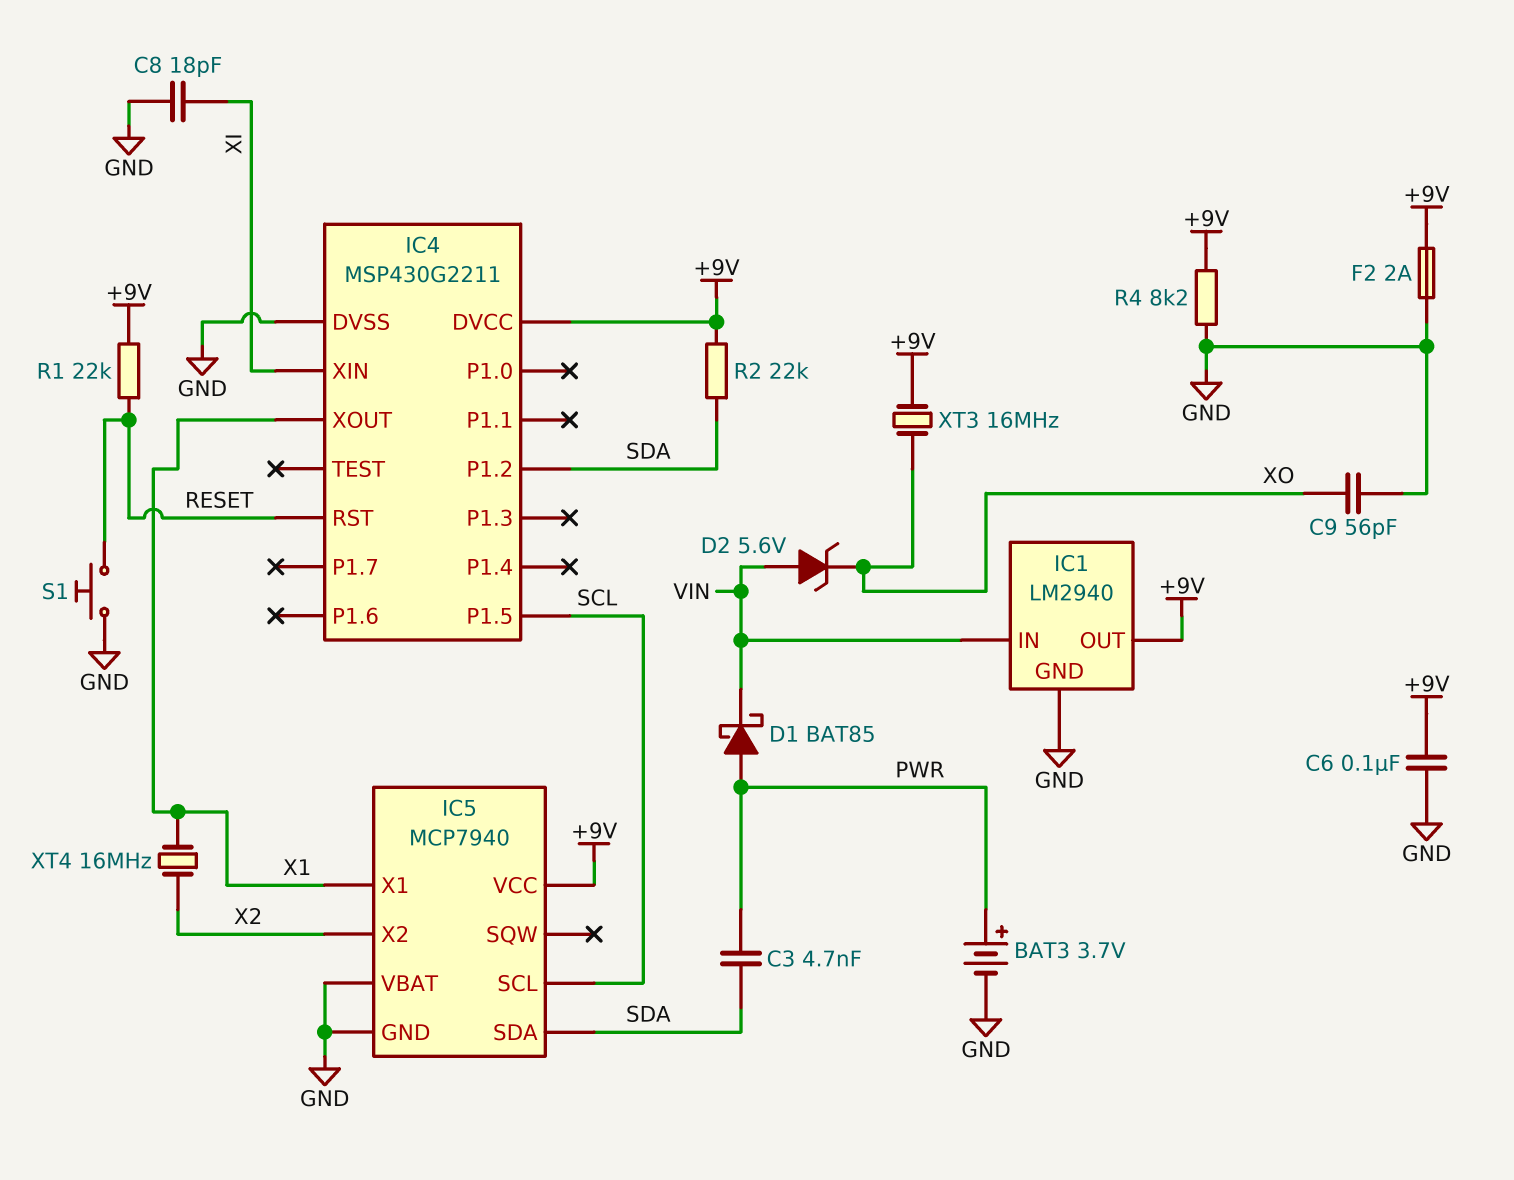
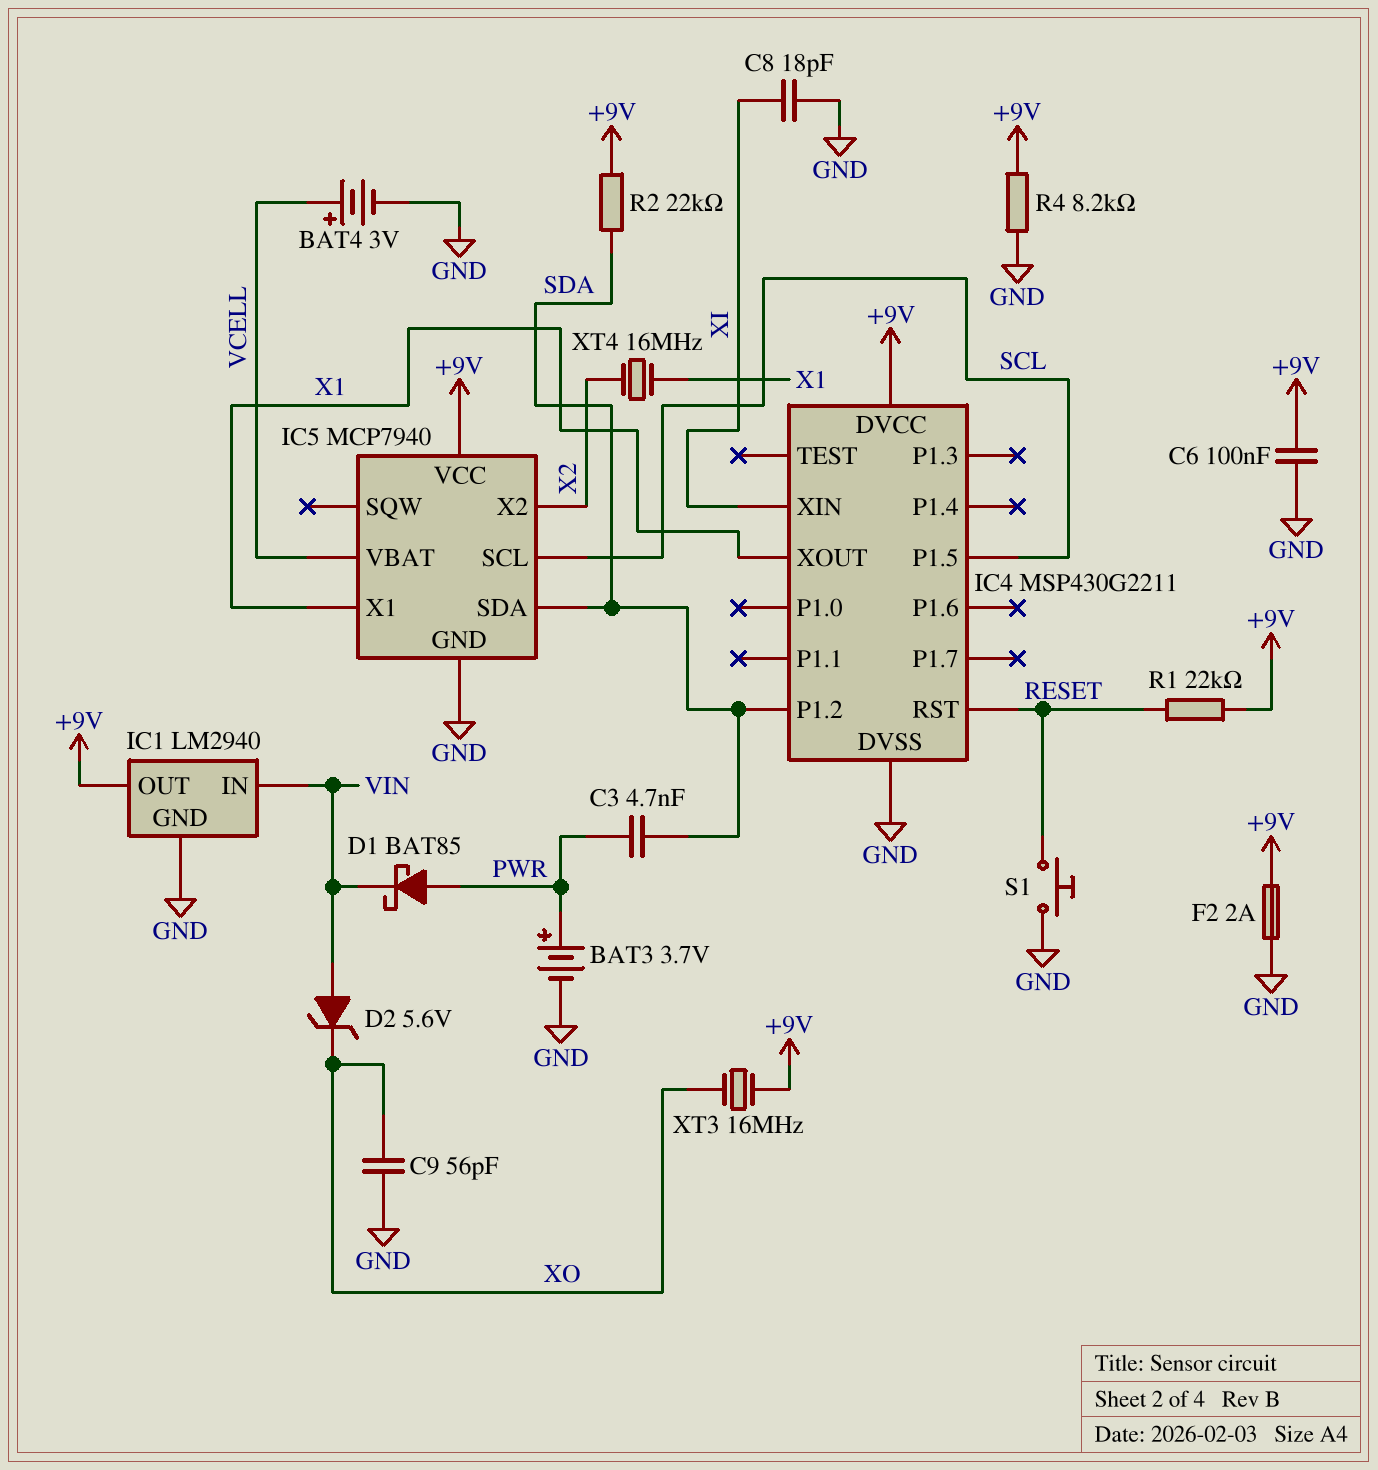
BAT4: none -> 3V (plus VCELL, minus GND)
IC5 pin VBAT: GND -> VCELL

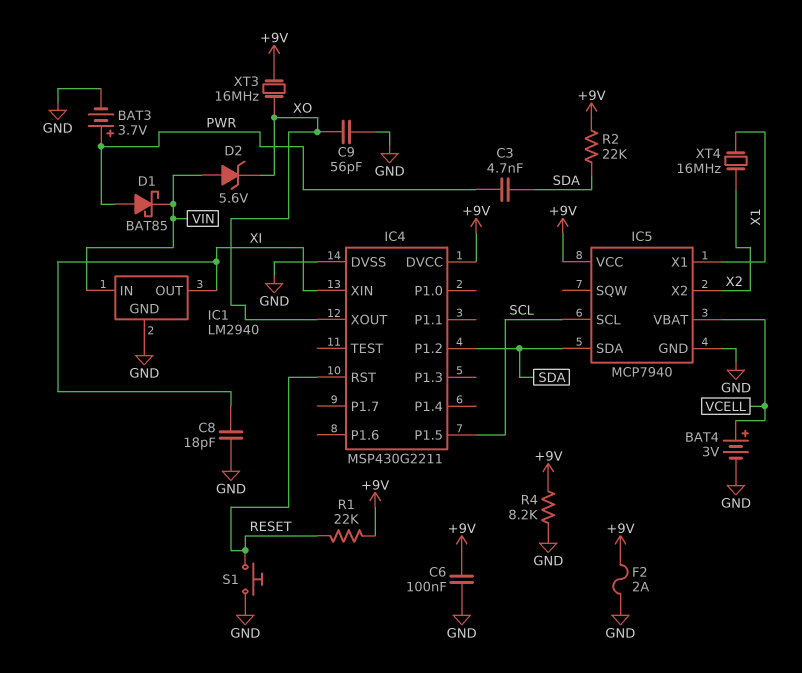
IC1 pin OUT: +9V -> XI
IC4 pin XOUT: X1 -> XO

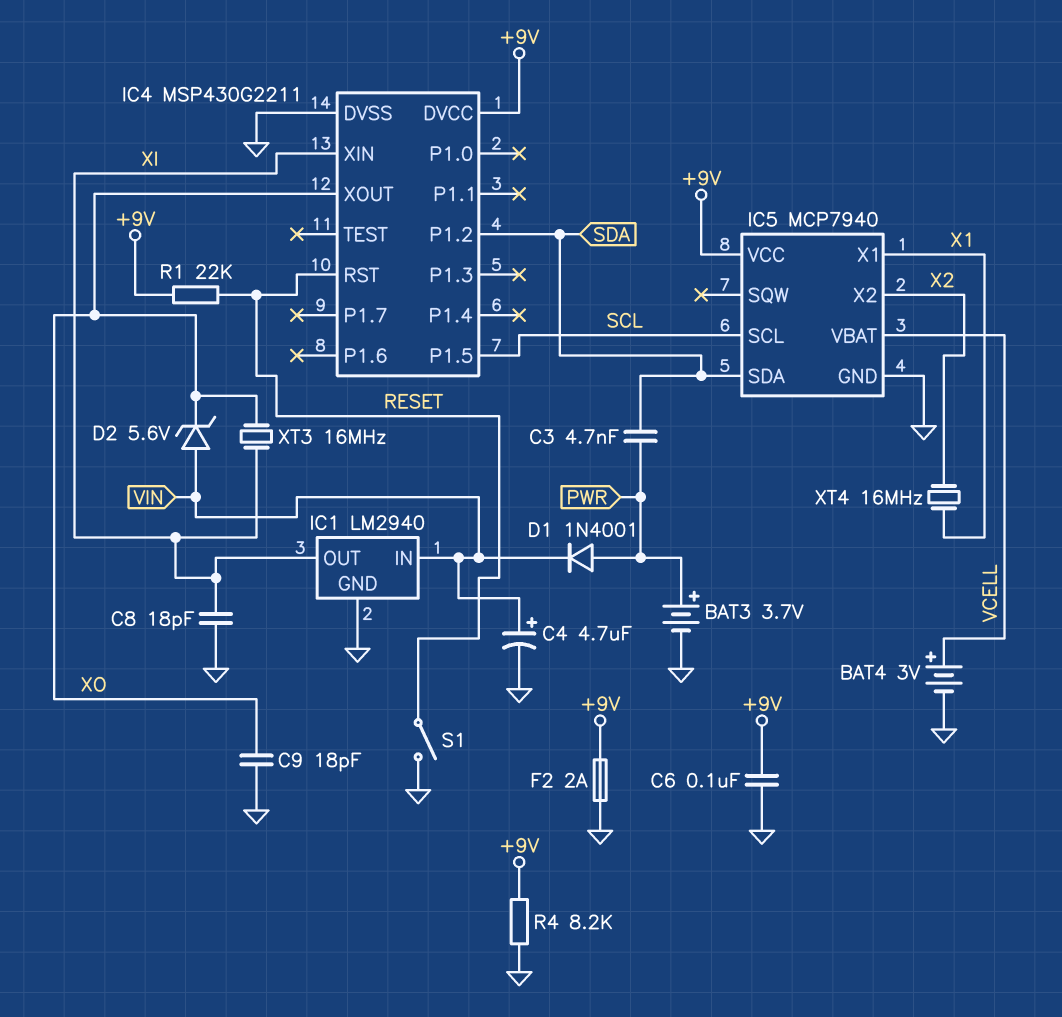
C4: none -> 4.7uF (plus VIN, minus GND)
C9: 56pF (GND, XO) -> 18pF (GND, XO)
D1: schottky BAT85 (A PWR, K VIN) -> diode 1N4001 (A PWR, K VIN)
R2: 22k (+9V, SDA) -> none
S1: button (GND, RESET) -> switch (GND, RESET)
XT3: 16MHz (+9V, XO) -> 16MHz (XI, XO)

